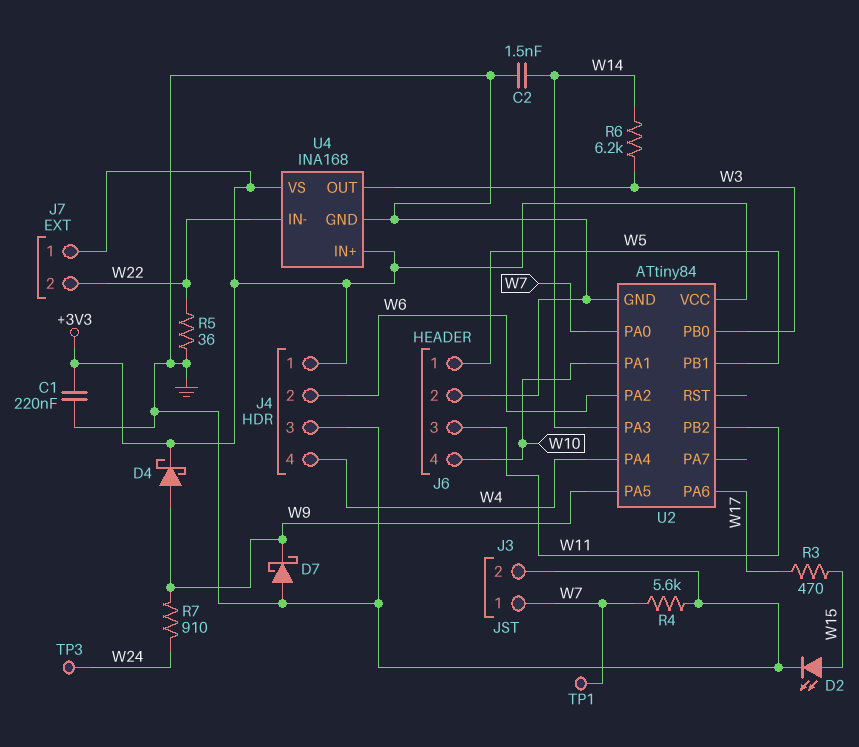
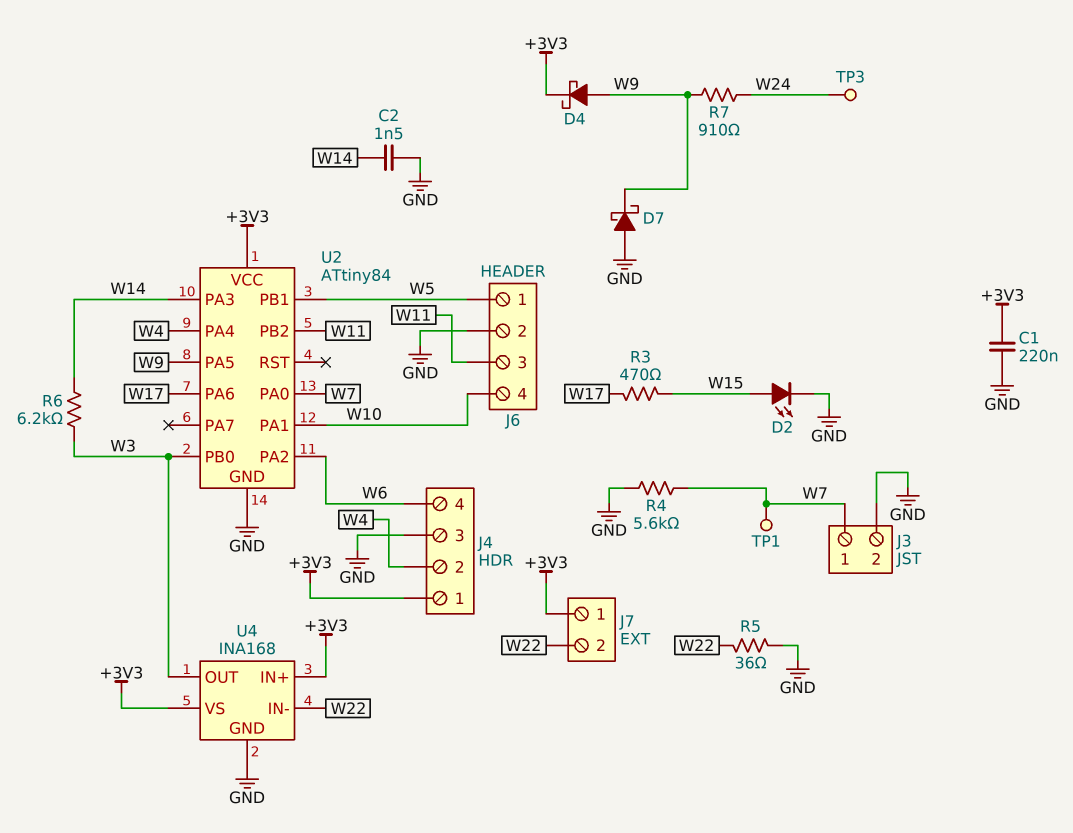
J4 pin 2: W6 -> W4
J4 pin 4: W4 -> W6

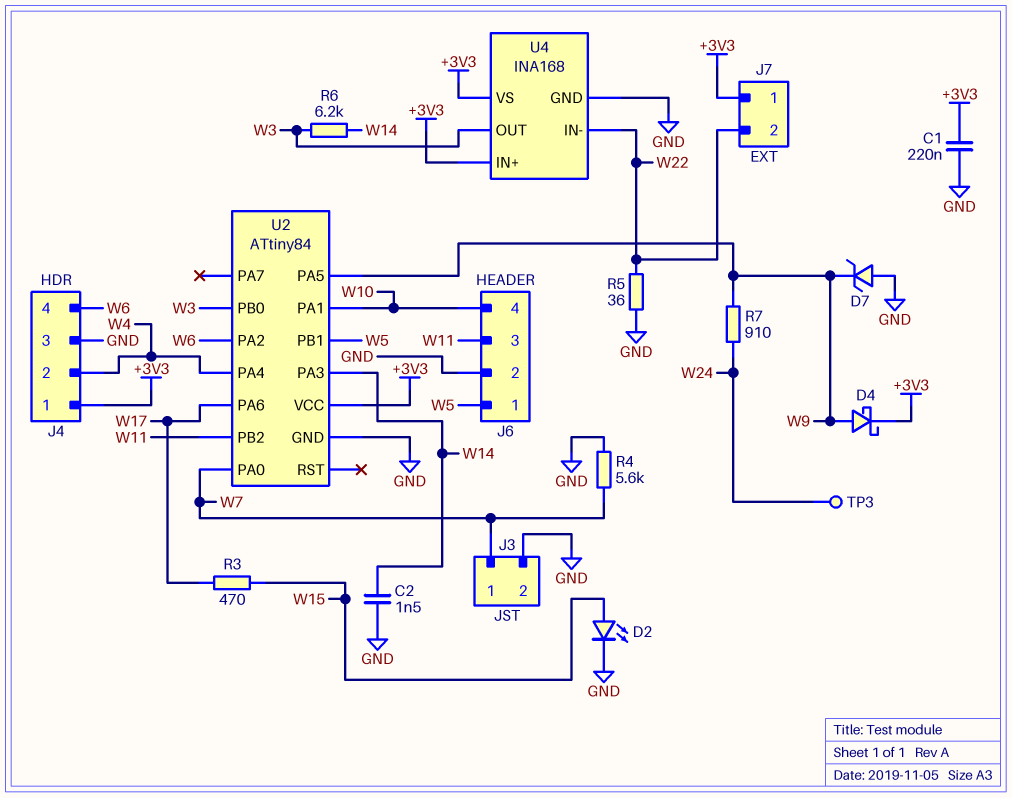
D7: schottky (A GND, K W9) -> zener (A GND, K W9)
TP1: test point (W7) -> none

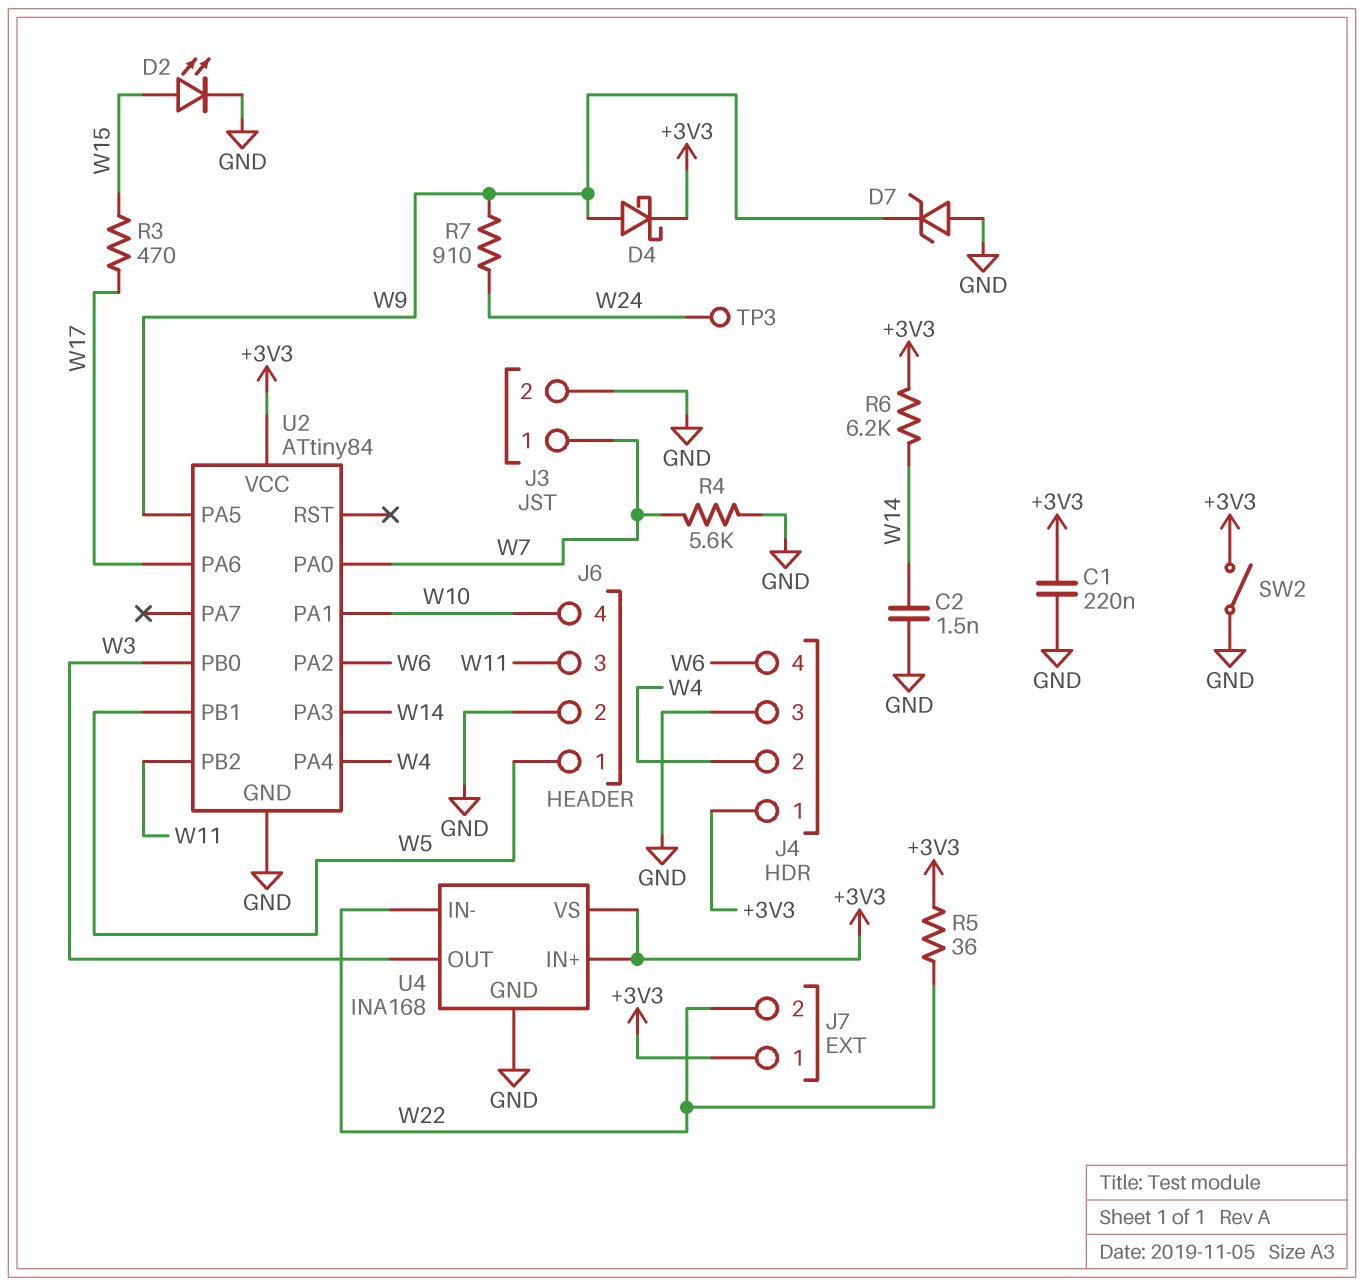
R5: 36 (GND, W22) -> 36 (+3V3, W22)
R6: 6.2k (W3, W14) -> 6.2k (+3V3, W14)
SW2: none -> switch (+3V3, GND)

